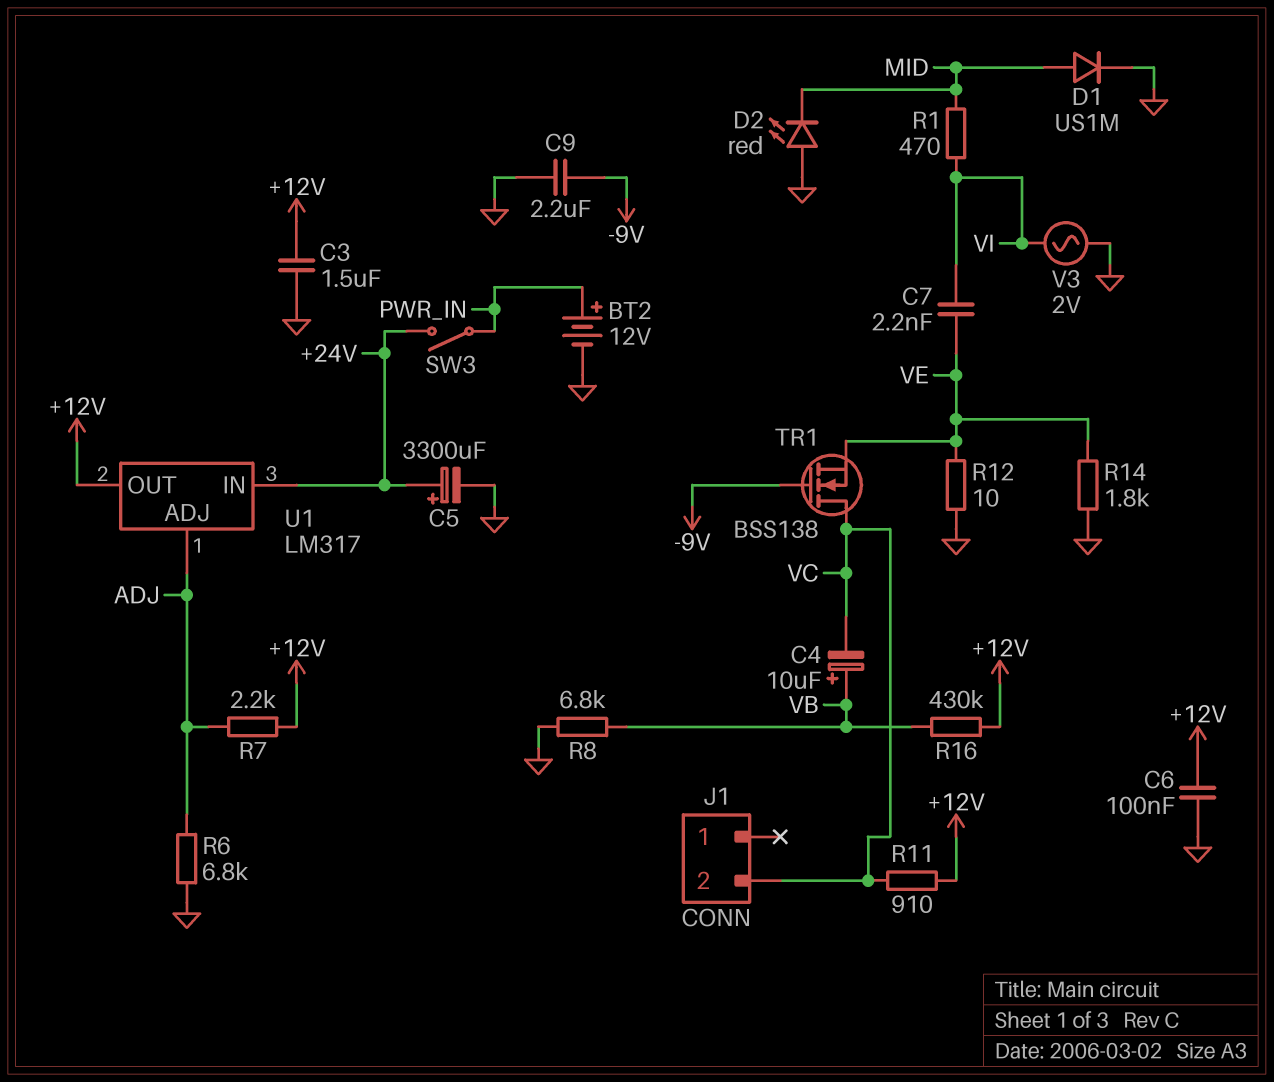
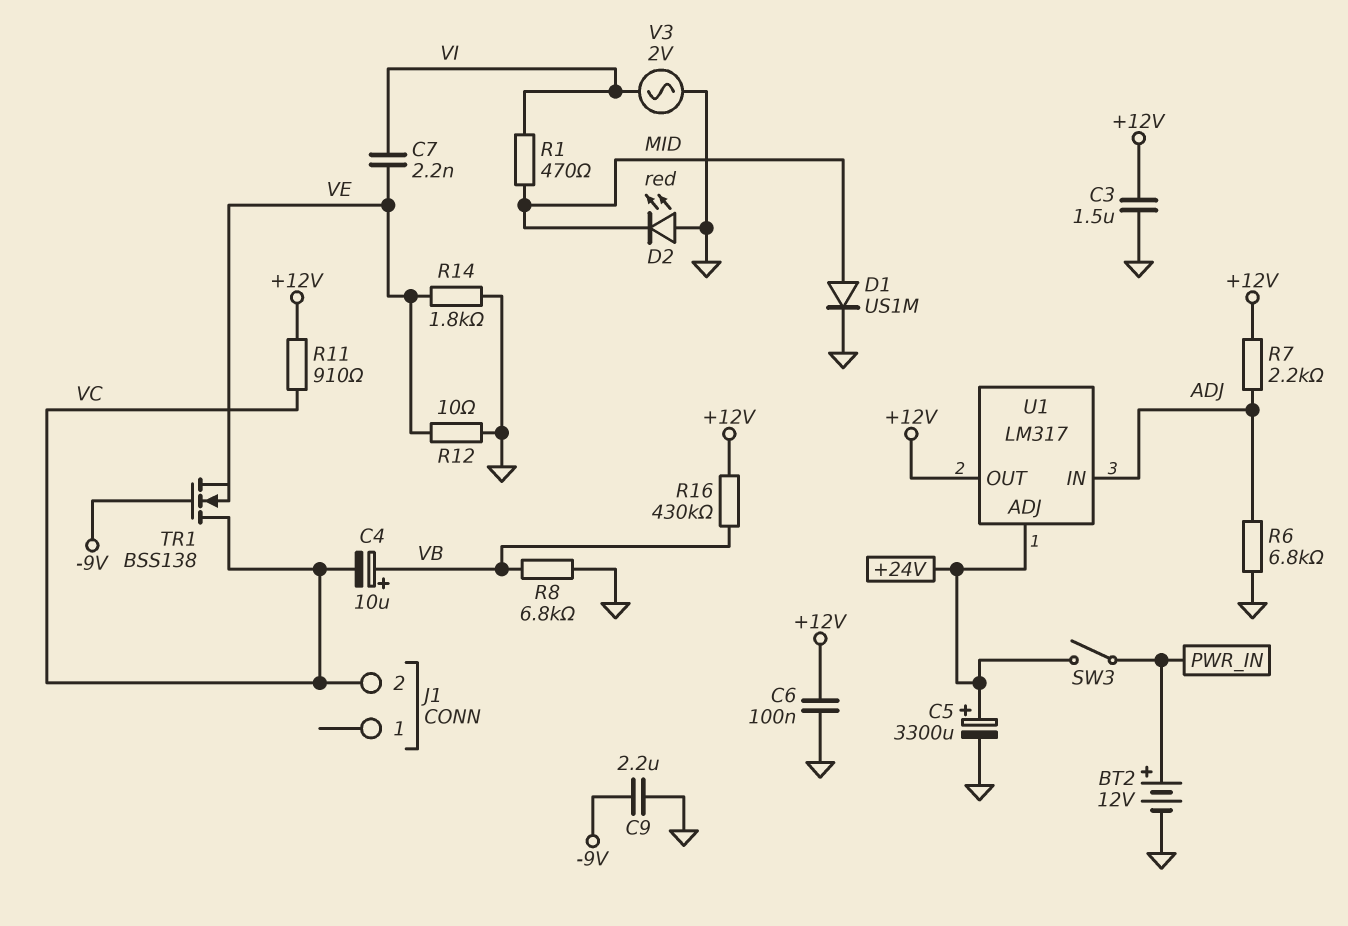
U1 pin ADJ: ADJ -> +24V
U1 pin IN: +24V -> ADJ

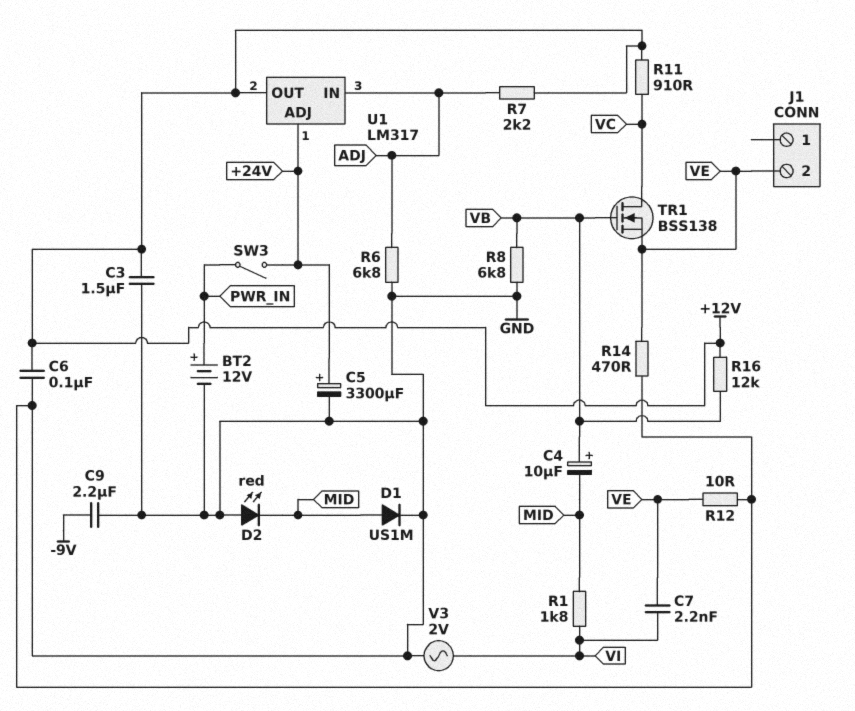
C4: 10uF (plus VB, minus VC) -> 10uF (plus VB, minus MID)
J1 pin 2: VC -> VE
R1: 470 (MID, VI) -> 1.8k (MID, VI)
R14: 1.8k (GND, VE) -> 470 (GND, VE)
R16: 430k (+12V, VB) -> 12k (+12V, VB)
TR1: NMOS BSS138 (G -9V, D VC, S VE) -> NMOS BSS138 (G VB, D VC, S VE)

